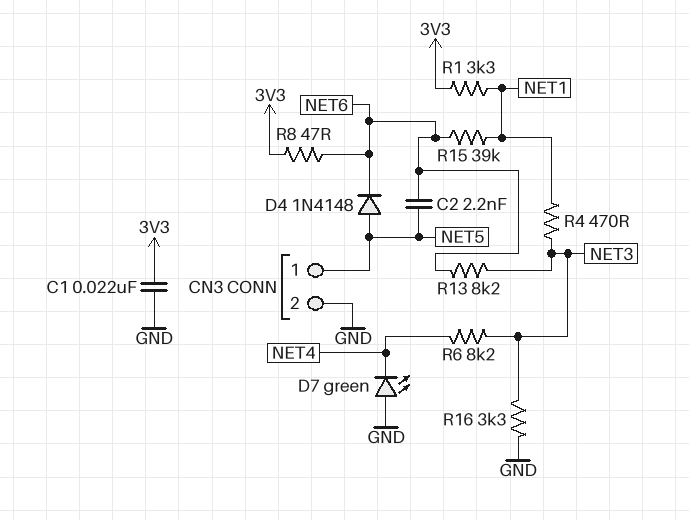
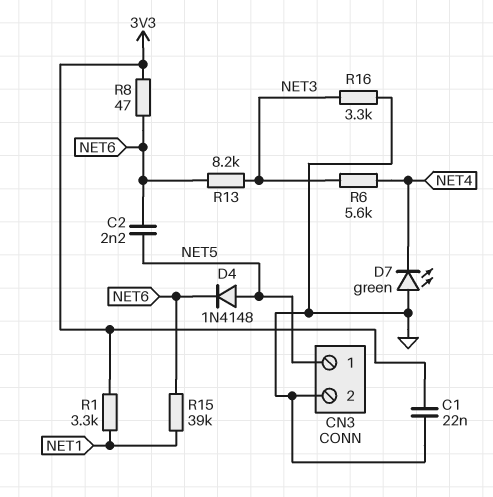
R4: 470 (NET1, NET3) -> none
R6: 8.2k (NET3, NET4) -> 5.6k (NET3, NET4)

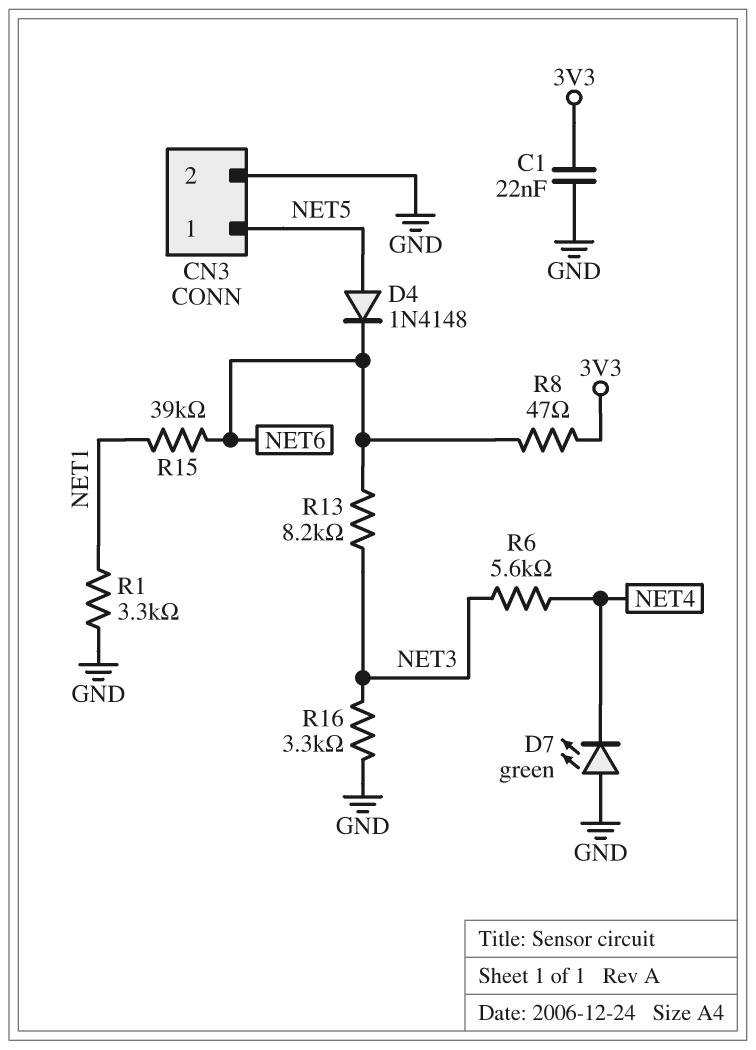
C2: 2.2nF (NET5, NET6) -> none
R1: 3.3k (3V3, NET1) -> 3.3k (GND, NET1)

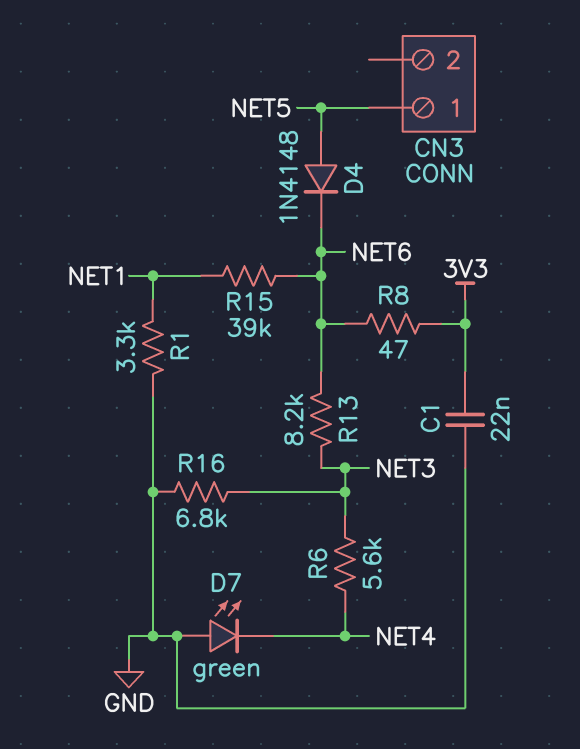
CN3 pin 2: GND -> none
R16: 3.3k (GND, NET3) -> 6.8k (GND, NET3)

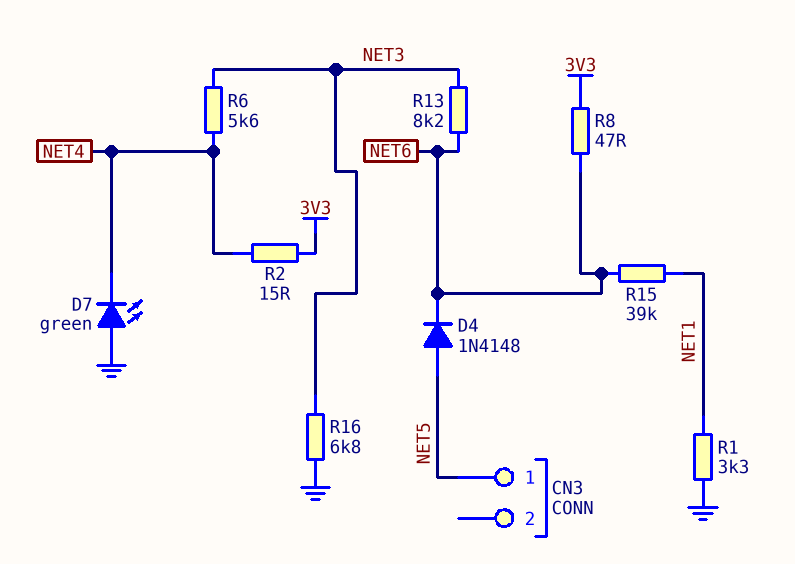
C1: 22nF (3V3, GND) -> none
R2: none -> 15 (3V3, NET4)

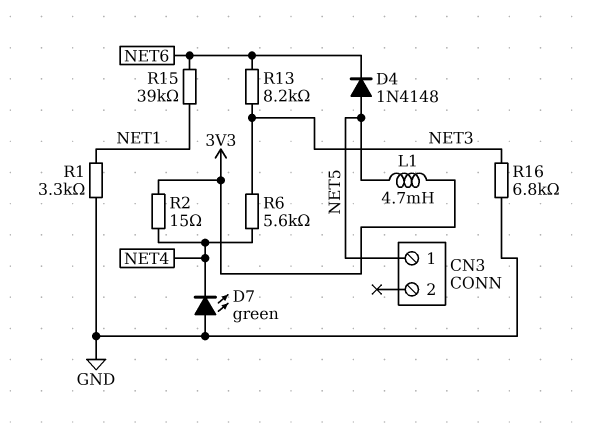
L1: none -> 4.7mH (3V3, NET5)
R8: 47 (3V3, NET6) -> none

